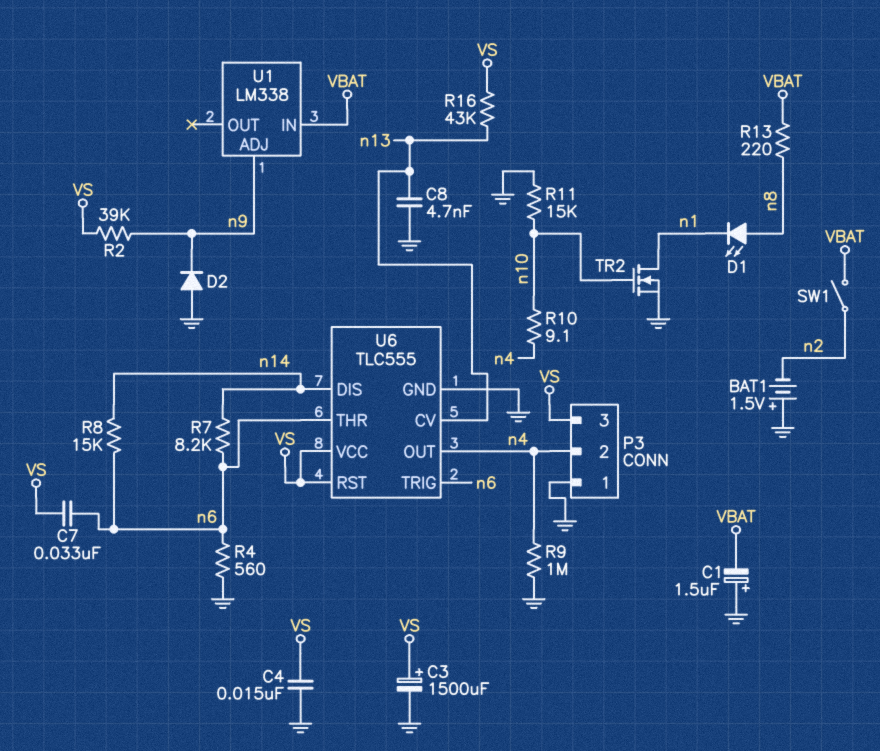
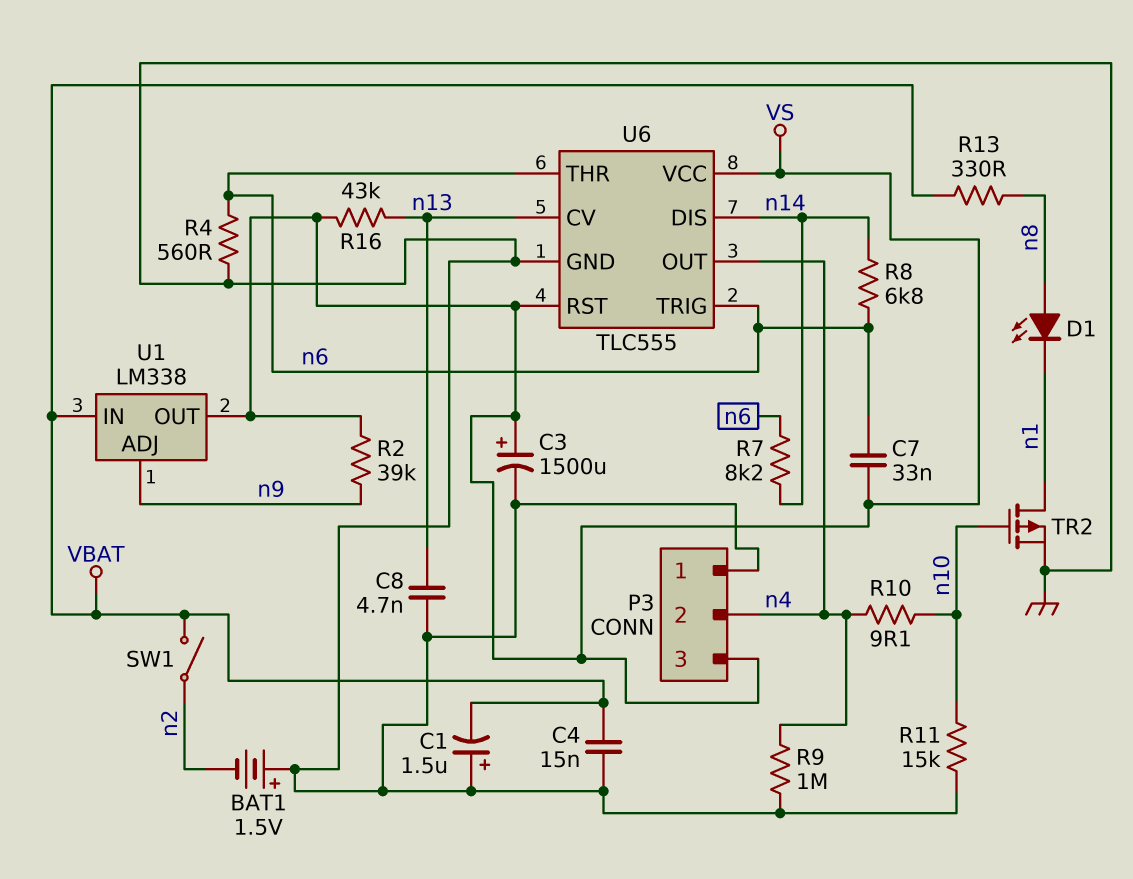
C4: 15nF (GND, VS) -> 15nF (GND, VBAT)
D2: diode (A GND, K n9) -> none
R8: 15k (n6, n14) -> 6.8k (n6, n14)
R13: 220 (VBAT, n8) -> 330 (VBAT, n8)
TR2: NMOS (G n10, D n1, S GND) -> PMOS (G n10, D n1, S GND)
U1 pin OUT: none -> VS

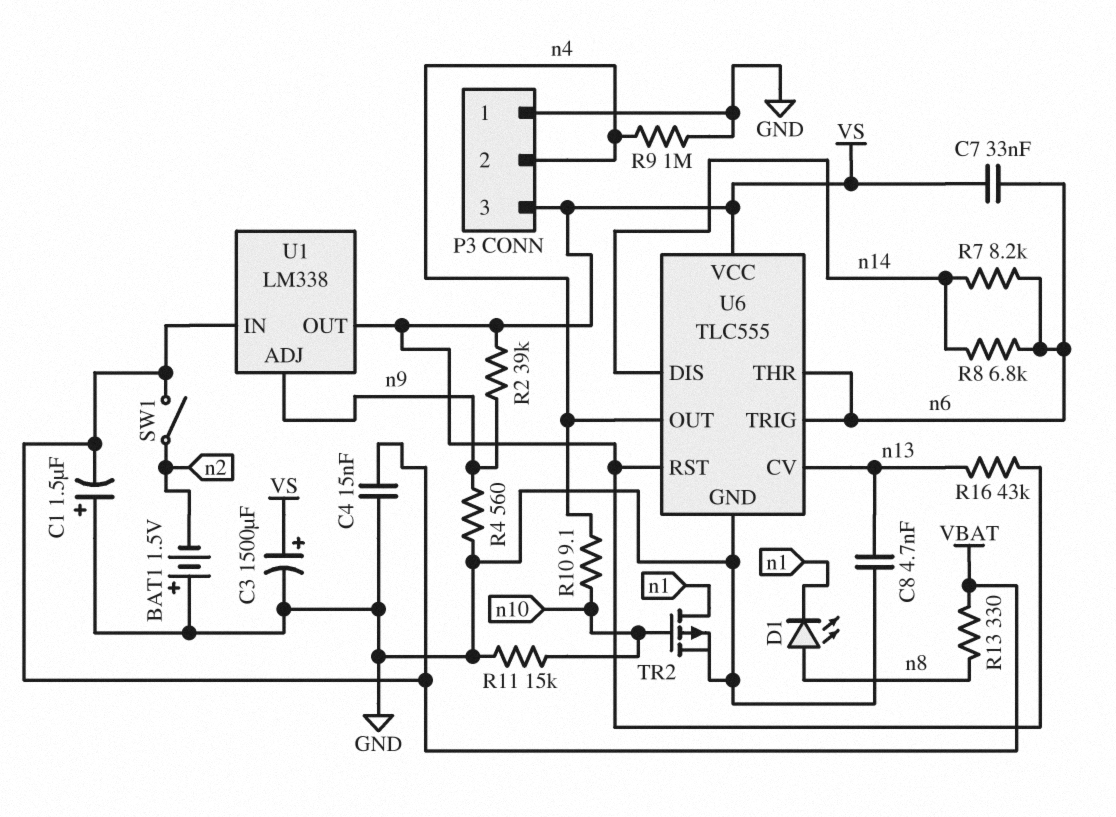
R4: 560 (GND, n6) -> 560 (GND, n9)

